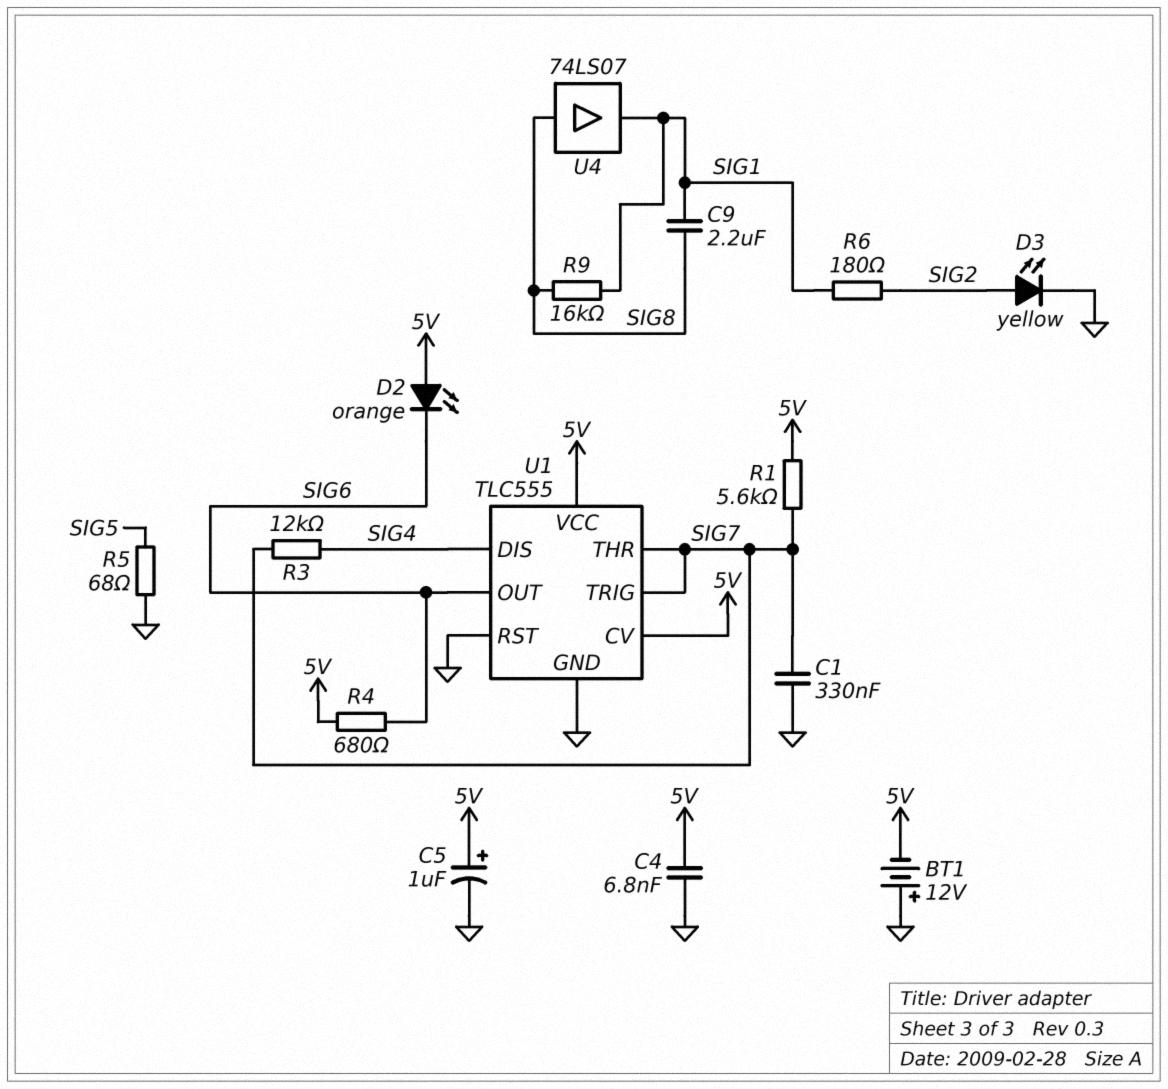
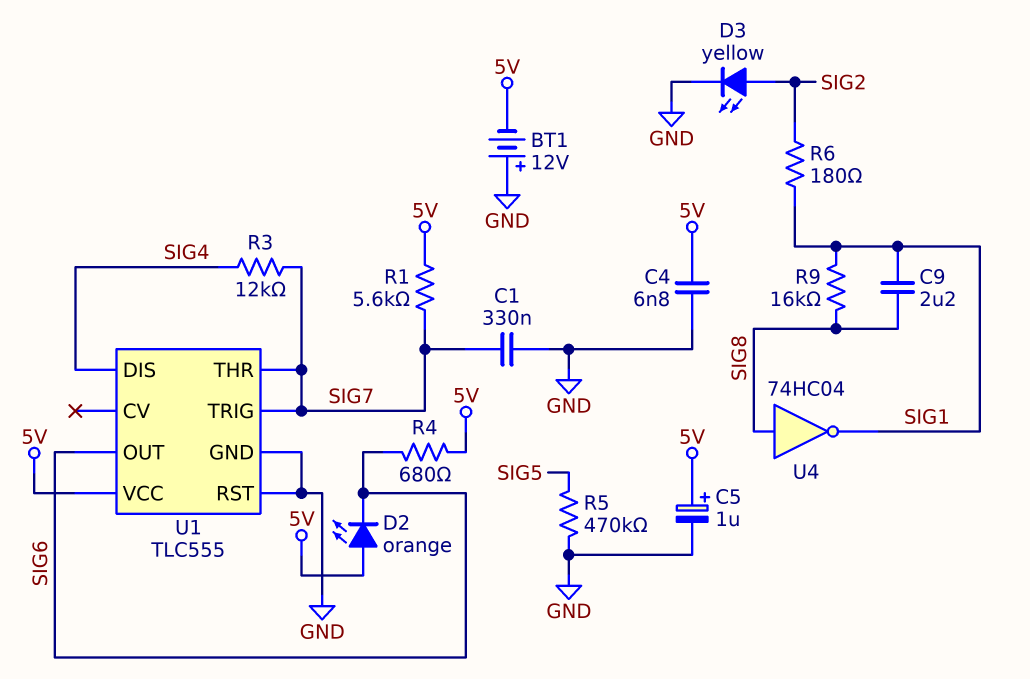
R5: 68 (GND, SIG5) -> 470k (GND, SIG5)
U1 pin CV: 5V -> none
U4: buffer 74LS07 (in SIG8, out SIG1) -> NOT 74HC04 (in SIG8, out SIG1)

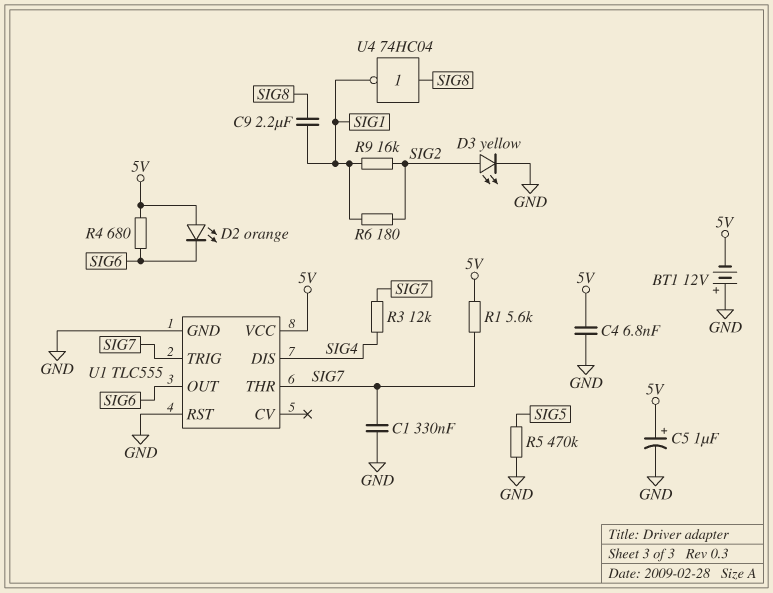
R9: 16k (SIG1, SIG8) -> 16k (SIG1, SIG2)

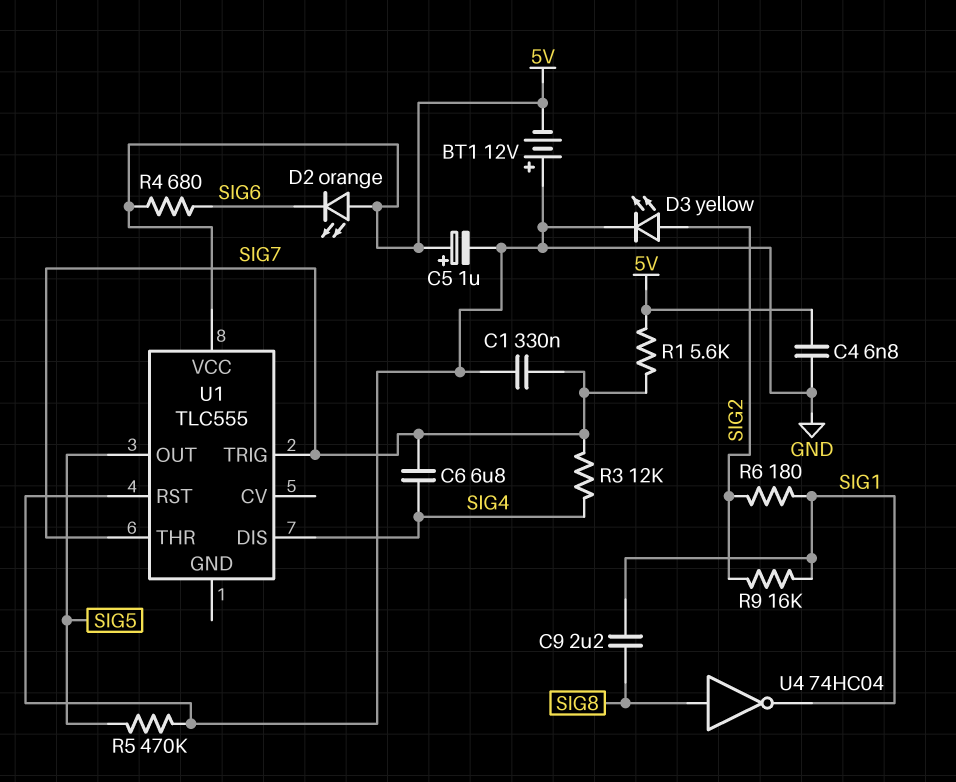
C6: none -> 6.8uF (SIG4, SIG7)
U1 pin GND: GND -> none
U1 pin OUT: SIG6 -> SIG5

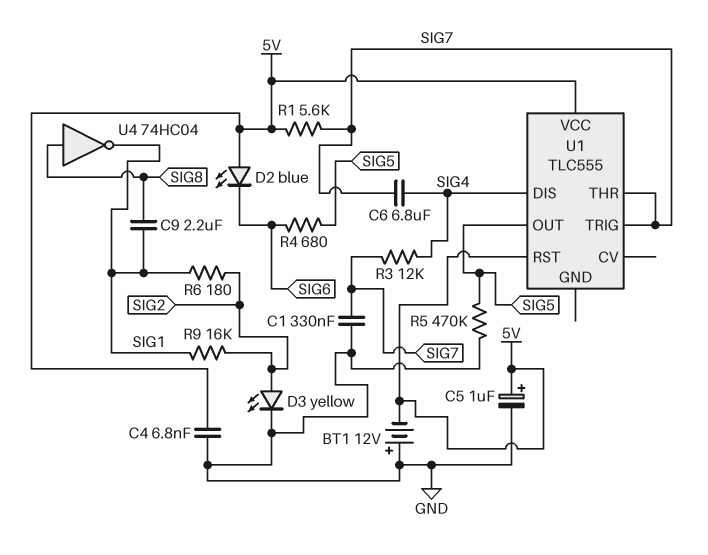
D2: LED orange (A 5V, K SIG6) -> LED blue (A 5V, K SIG6)
R4: 680 (5V, SIG6) -> 680 (SIG5, SIG6)
U1 pin RST: GND -> 5V

